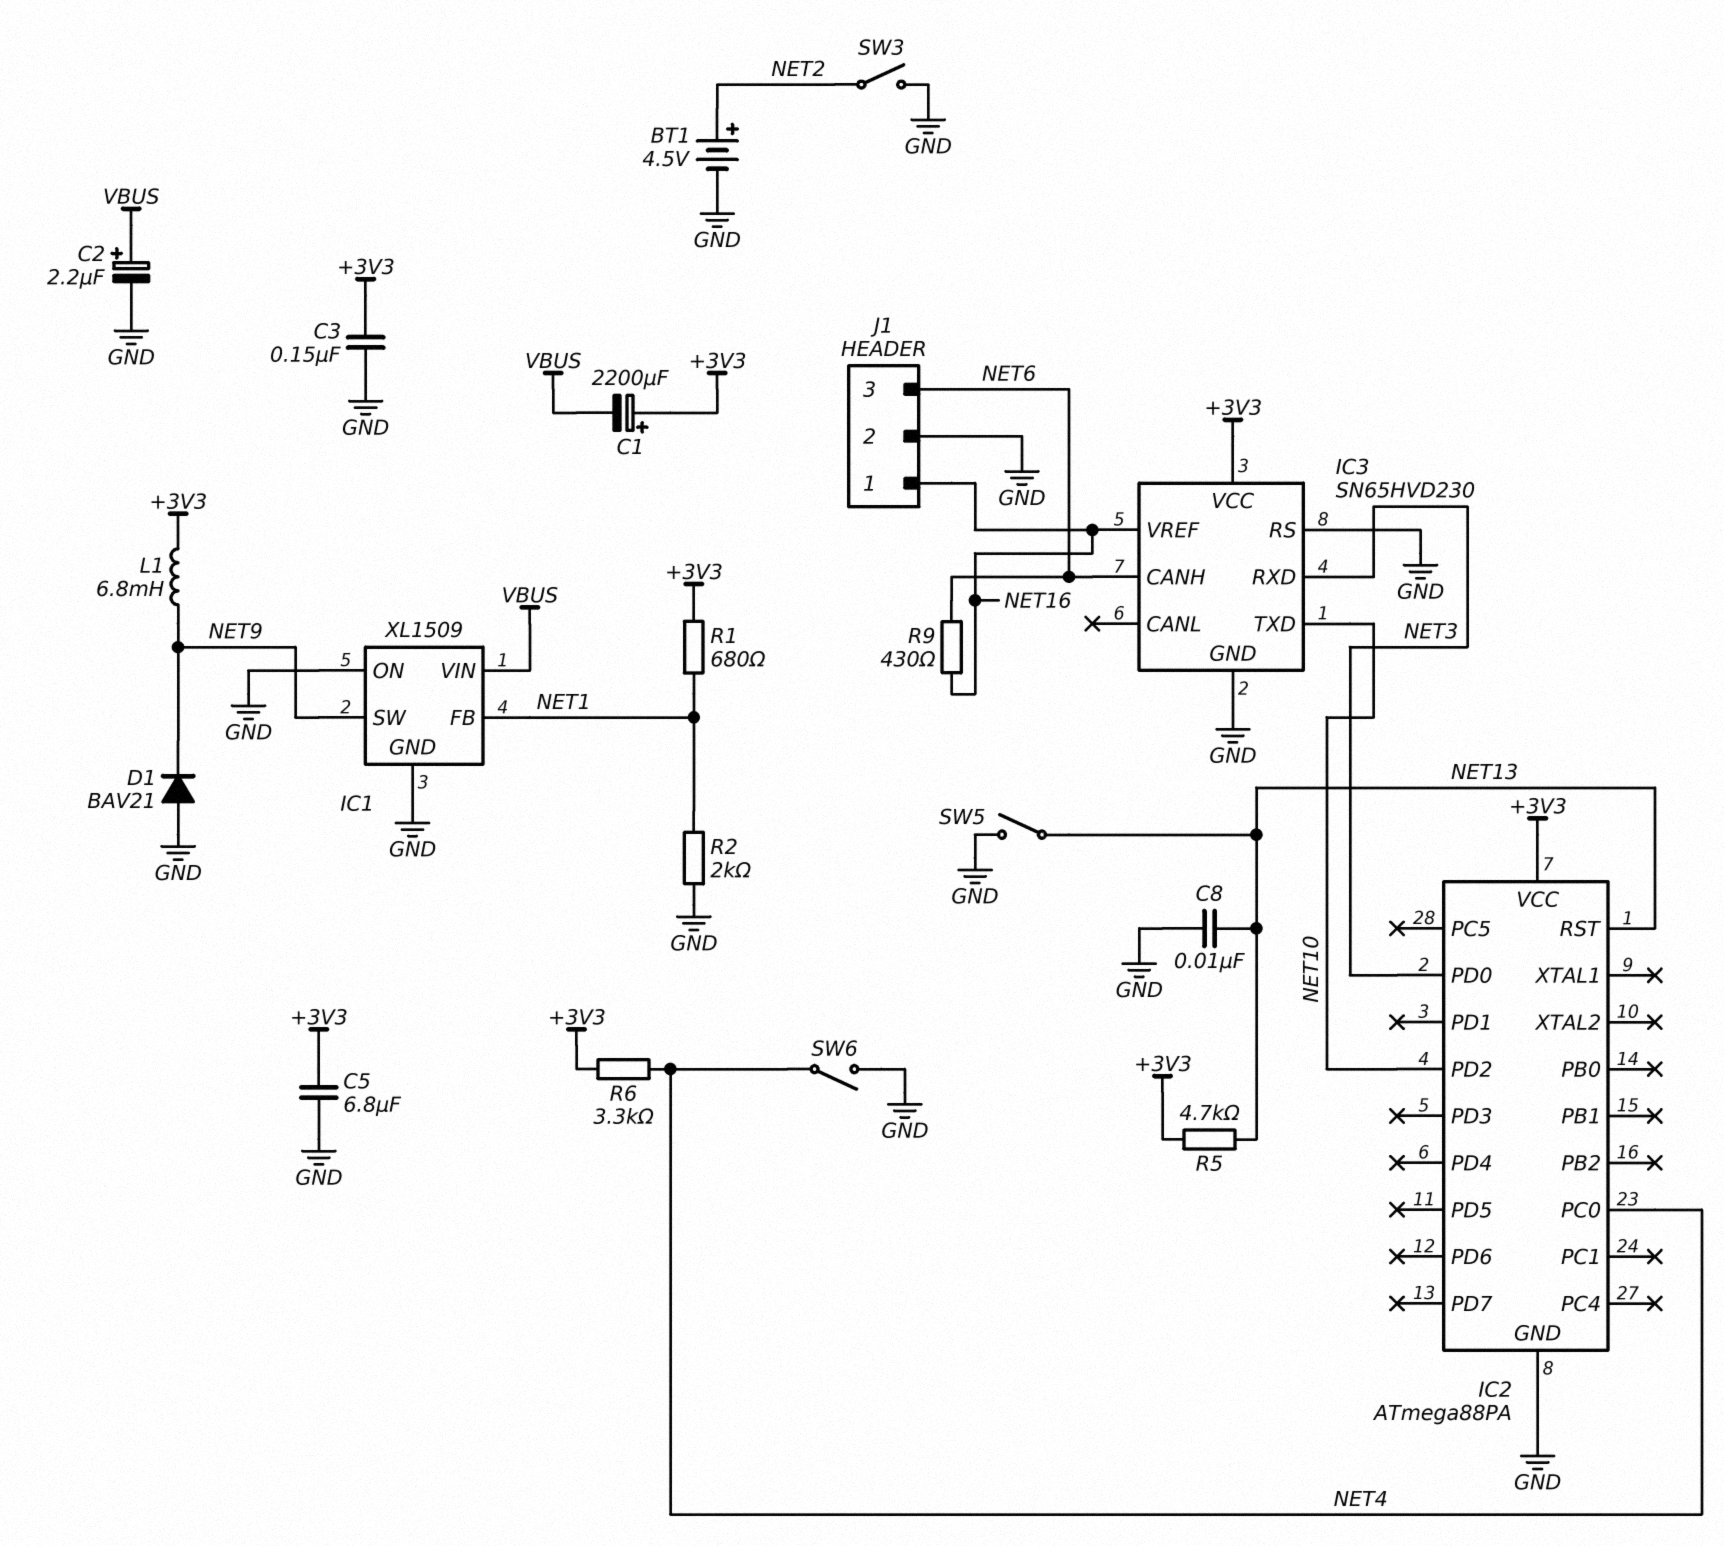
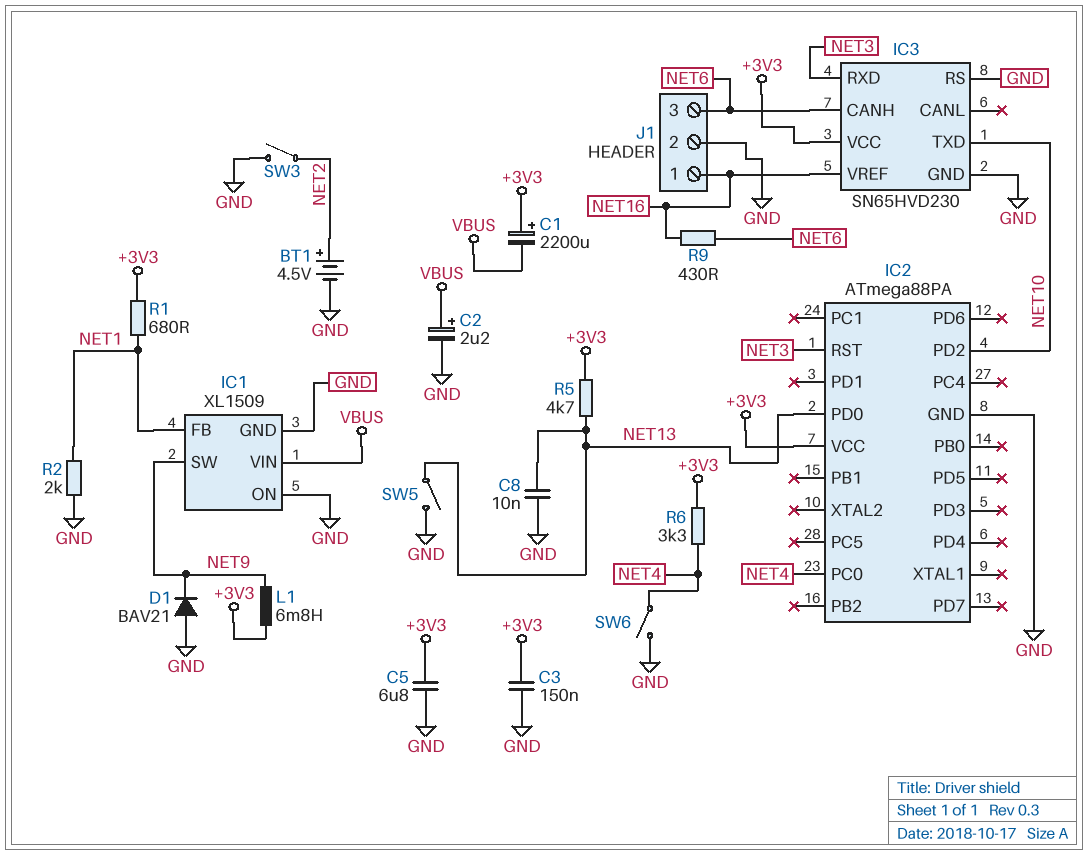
IC2 pin PD0: NET3 -> NET13
IC2 pin RST: NET13 -> NET3

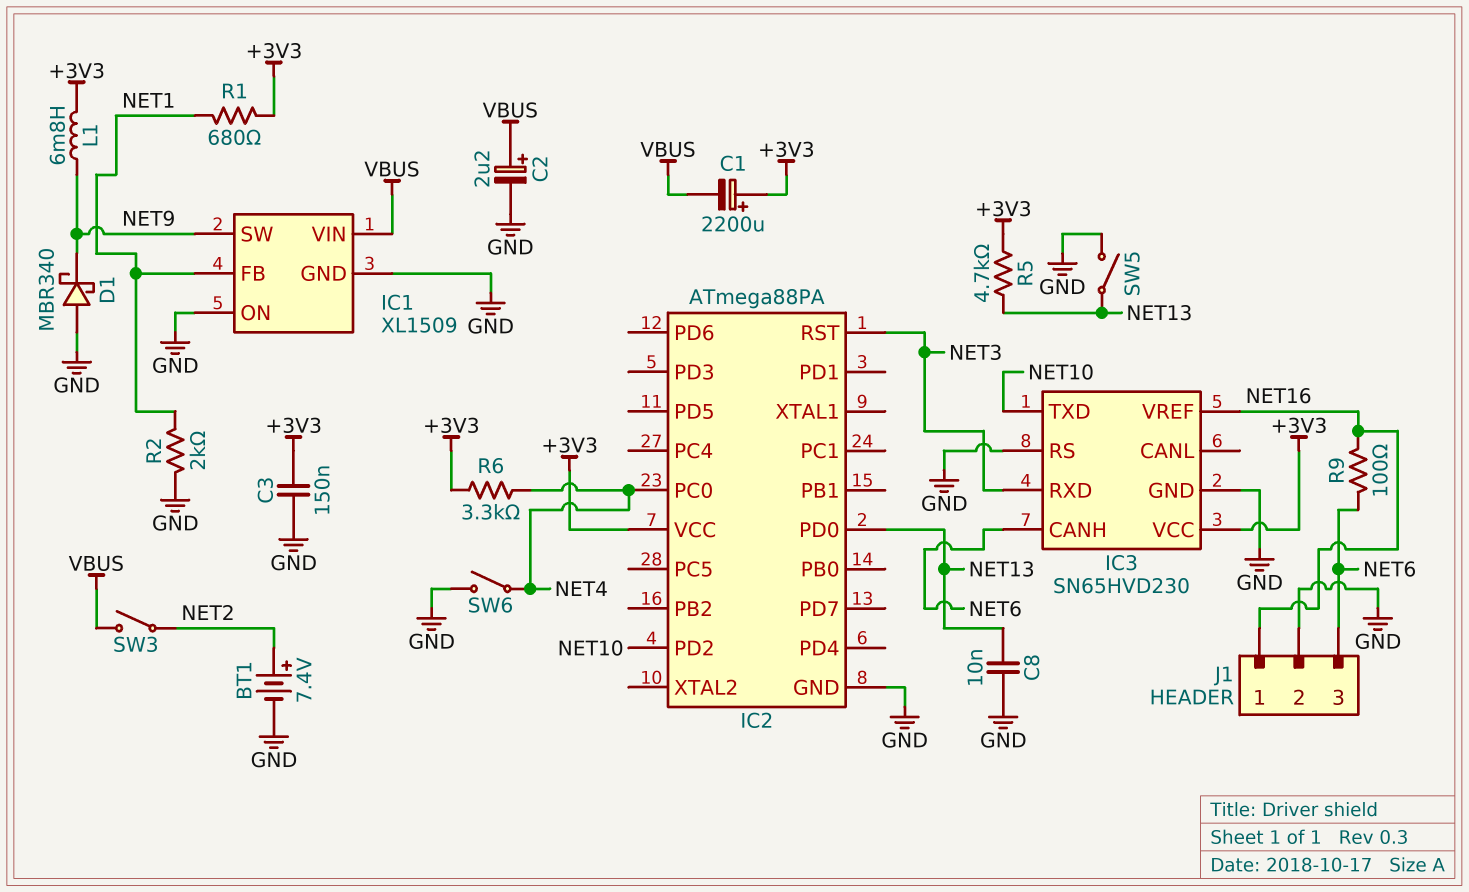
BT1: 4.5V (plus NET2, minus GND) -> 7.4V (plus NET2, minus GND)
C5: 6.8uF (+3V3, GND) -> none
D1: diode BAV21 (A GND, K NET9) -> schottky MBR340 (A GND, K NET9)
R9: 430 (NET6, NET16) -> 100 (NET6, NET16)
SW3: switch (GND, NET2) -> switch (NET2, VBUS)

